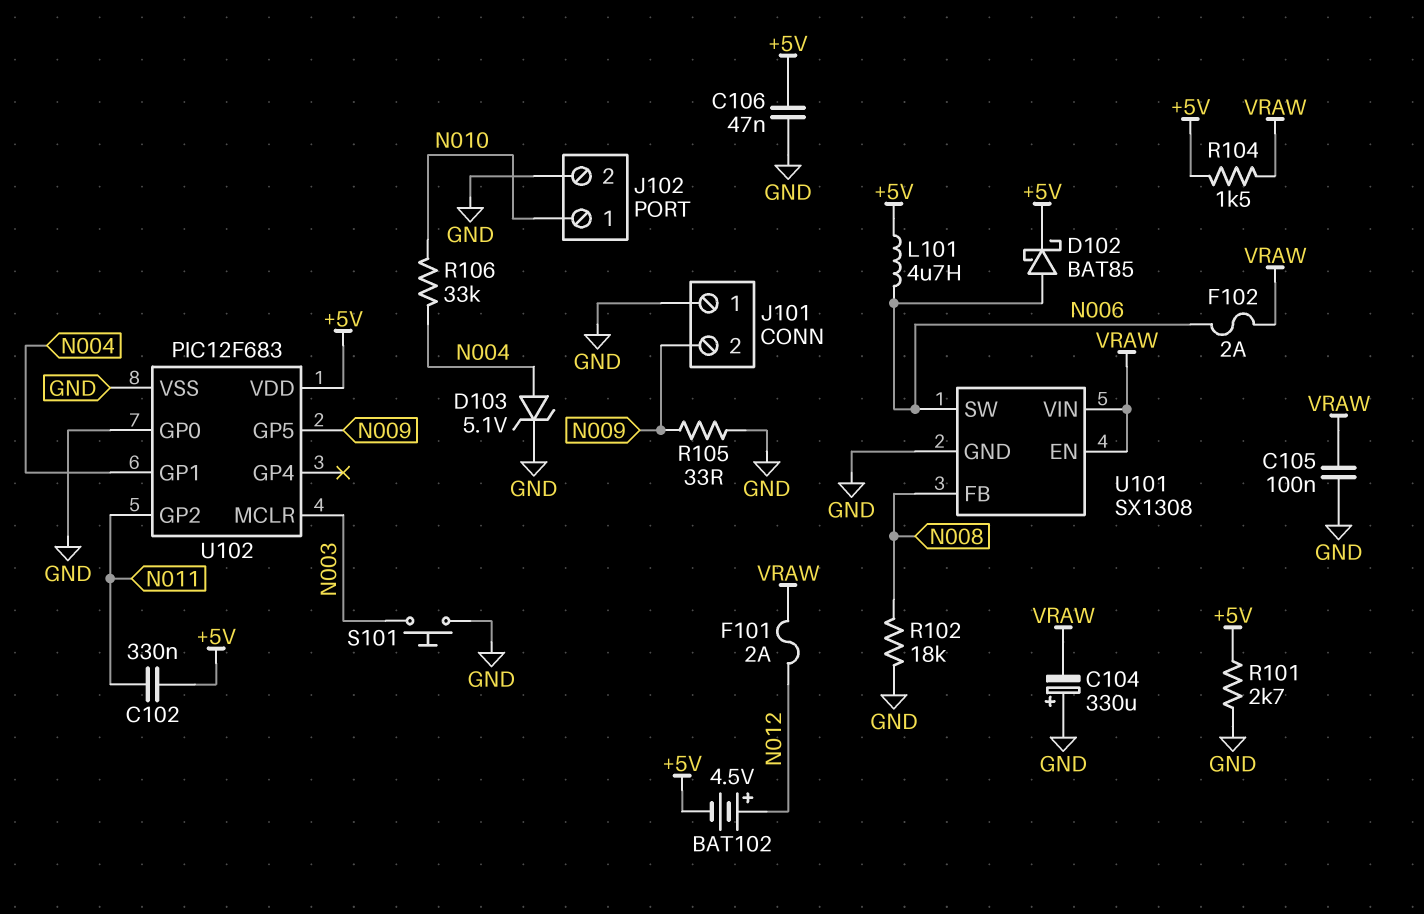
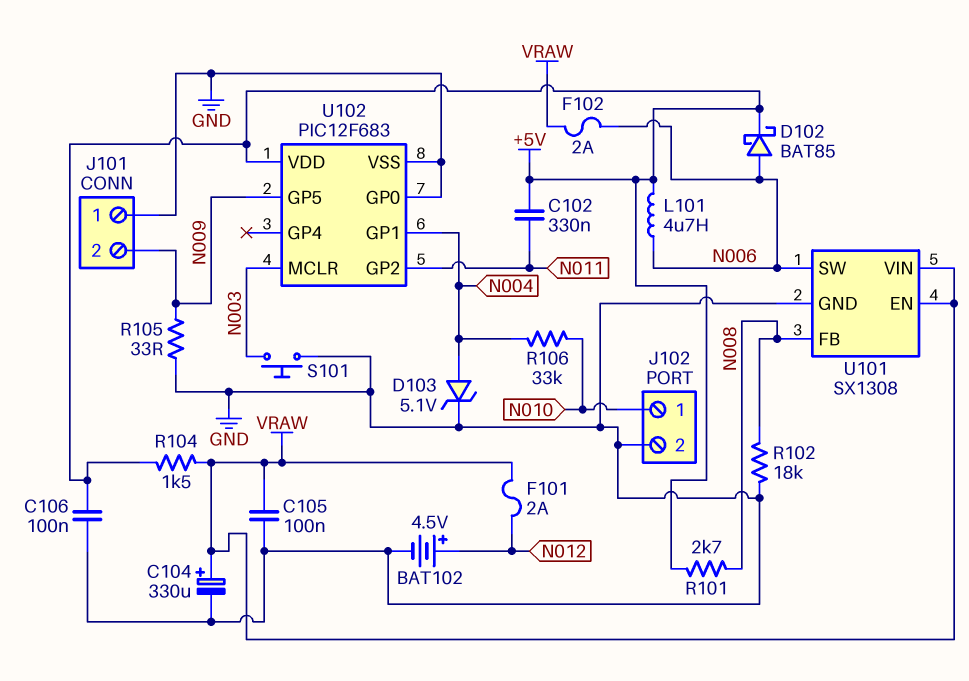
BAT102: 4.5V (plus N012, minus +5V) -> 4.5V (plus N012, minus GND)
C104: 330uF (plus GND, minus VRAW) -> 330uF (plus VRAW, minus GND)
C106: 47nF (+5V, GND) -> 100nF (+5V, GND)
R101: 2.7k (+5V, GND) -> 2.7k (+5V, N008)

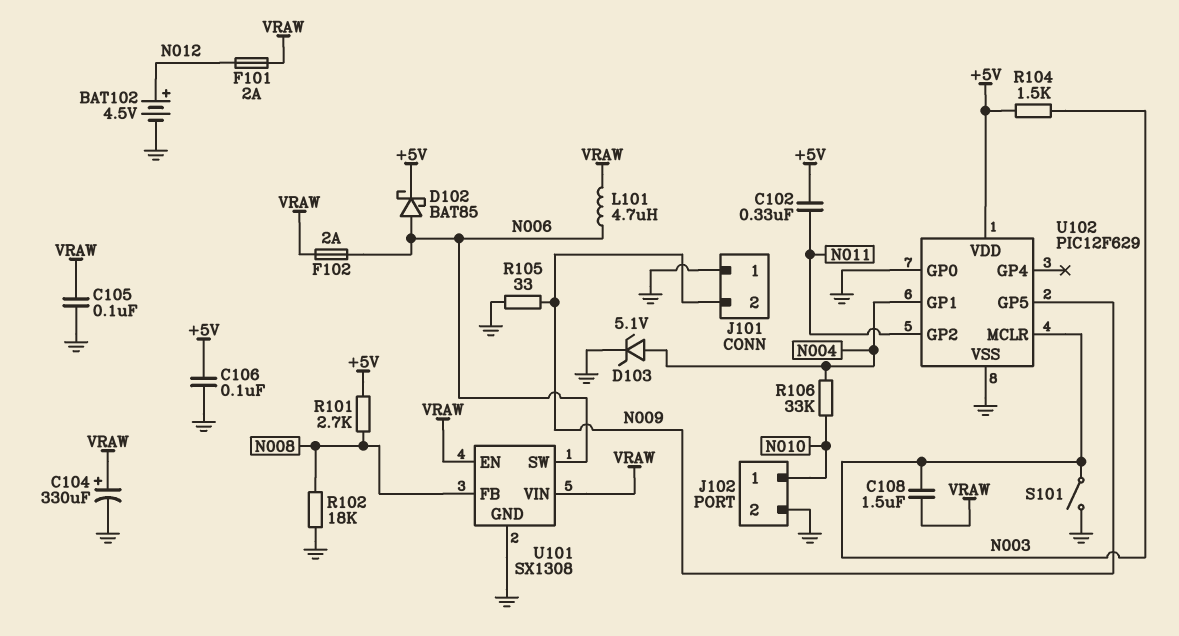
C108: none -> 1.5uF (N003, VRAW)
L101: 4.7uH (+5V, N006) -> 4.7uH (N006, VRAW)
R104: 1.5k (+5V, VRAW) -> 1.5k (+5V, N003)
S101: button (GND, N003) -> switch (GND, N003)
U102: PIC12F683 -> PIC12F629

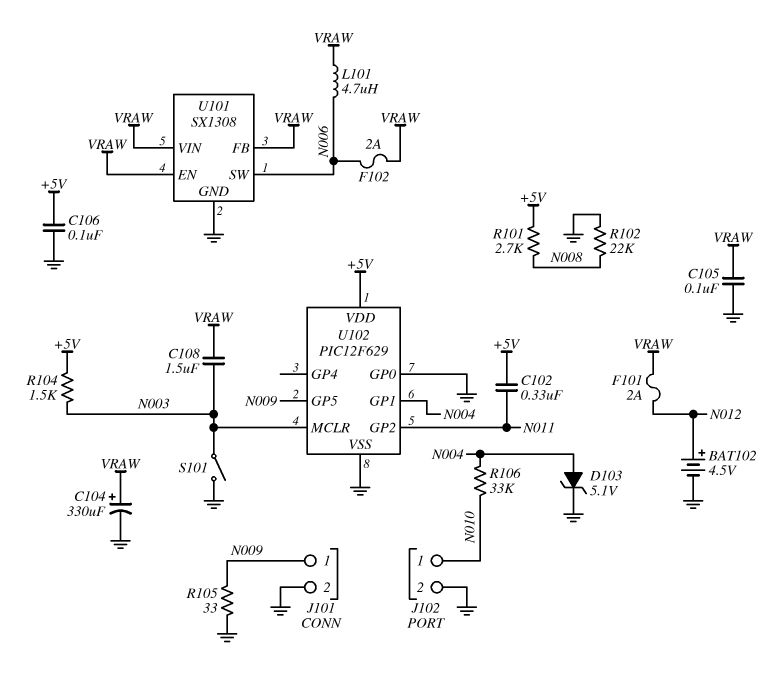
D102: schottky BAT85 (A N006, K +5V) -> none
J101 pin 1: GND -> N009
J101 pin 2: N009 -> GND
R102: 18k (GND, N008) -> 22k (GND, N008)
U101 pin FB: N008 -> VRAW

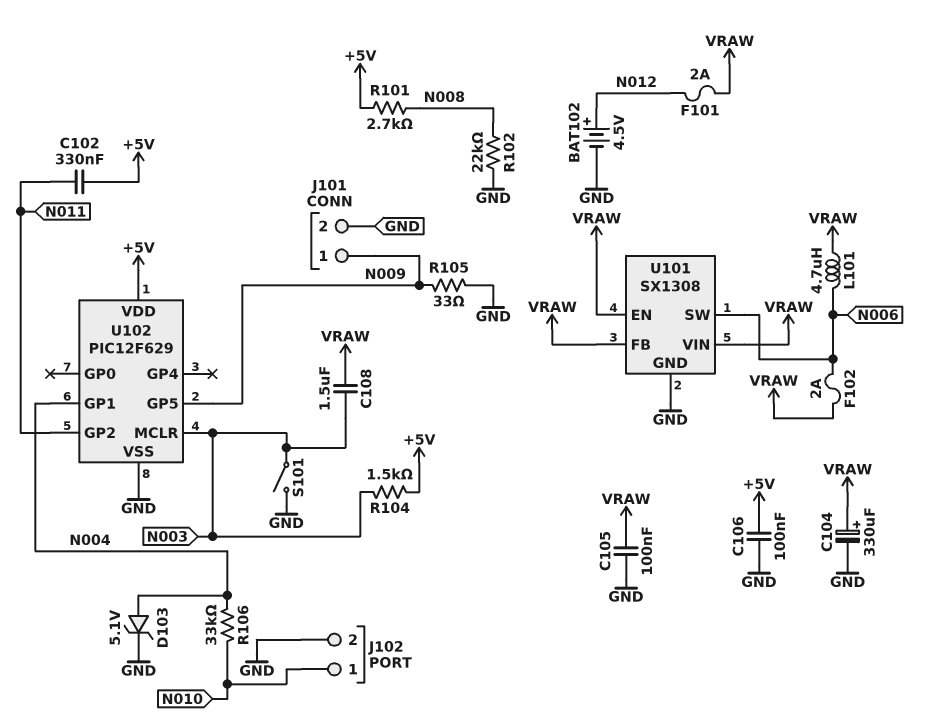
U102 pin GP0: GND -> none

